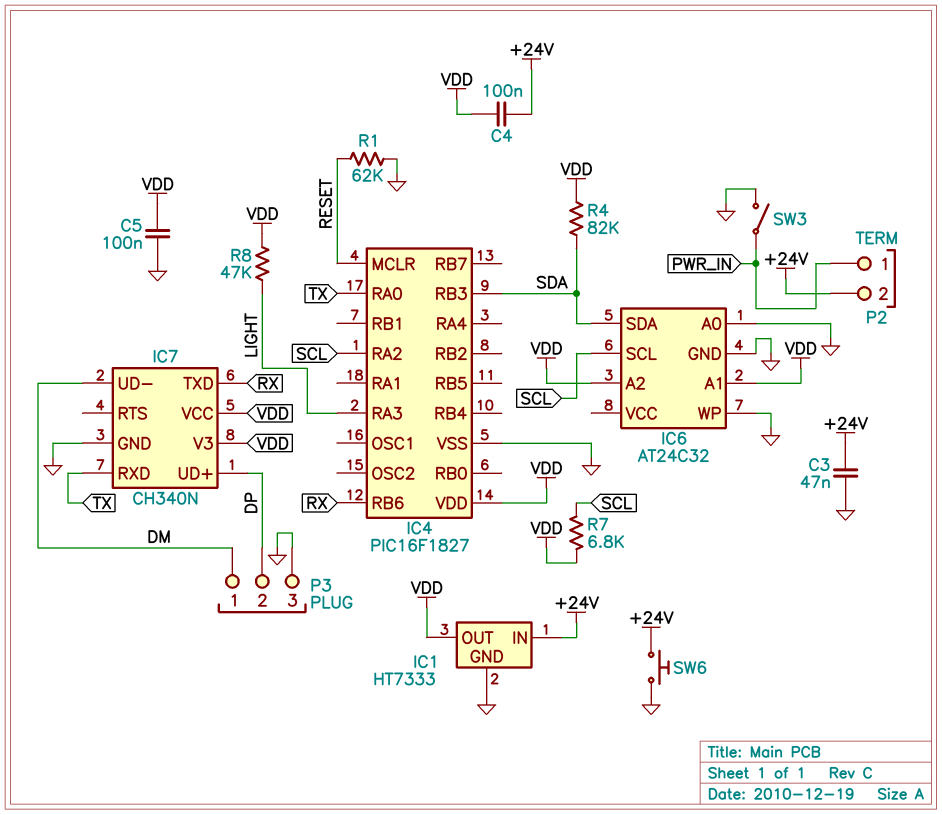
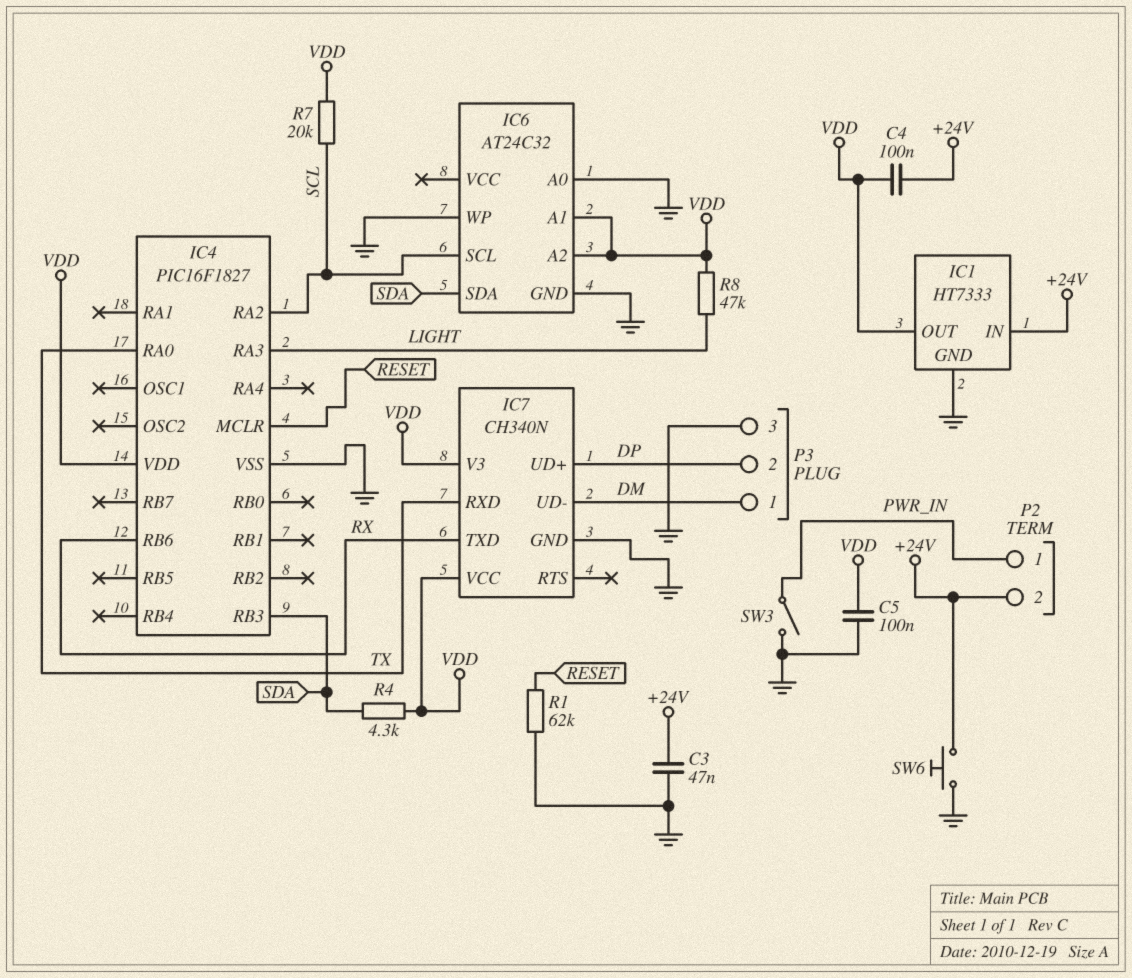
R4: 82k (SDA, VDD) -> 4.3k (SDA, VDD)
R7: 6.8k (SCL, VDD) -> 20k (SCL, VDD)

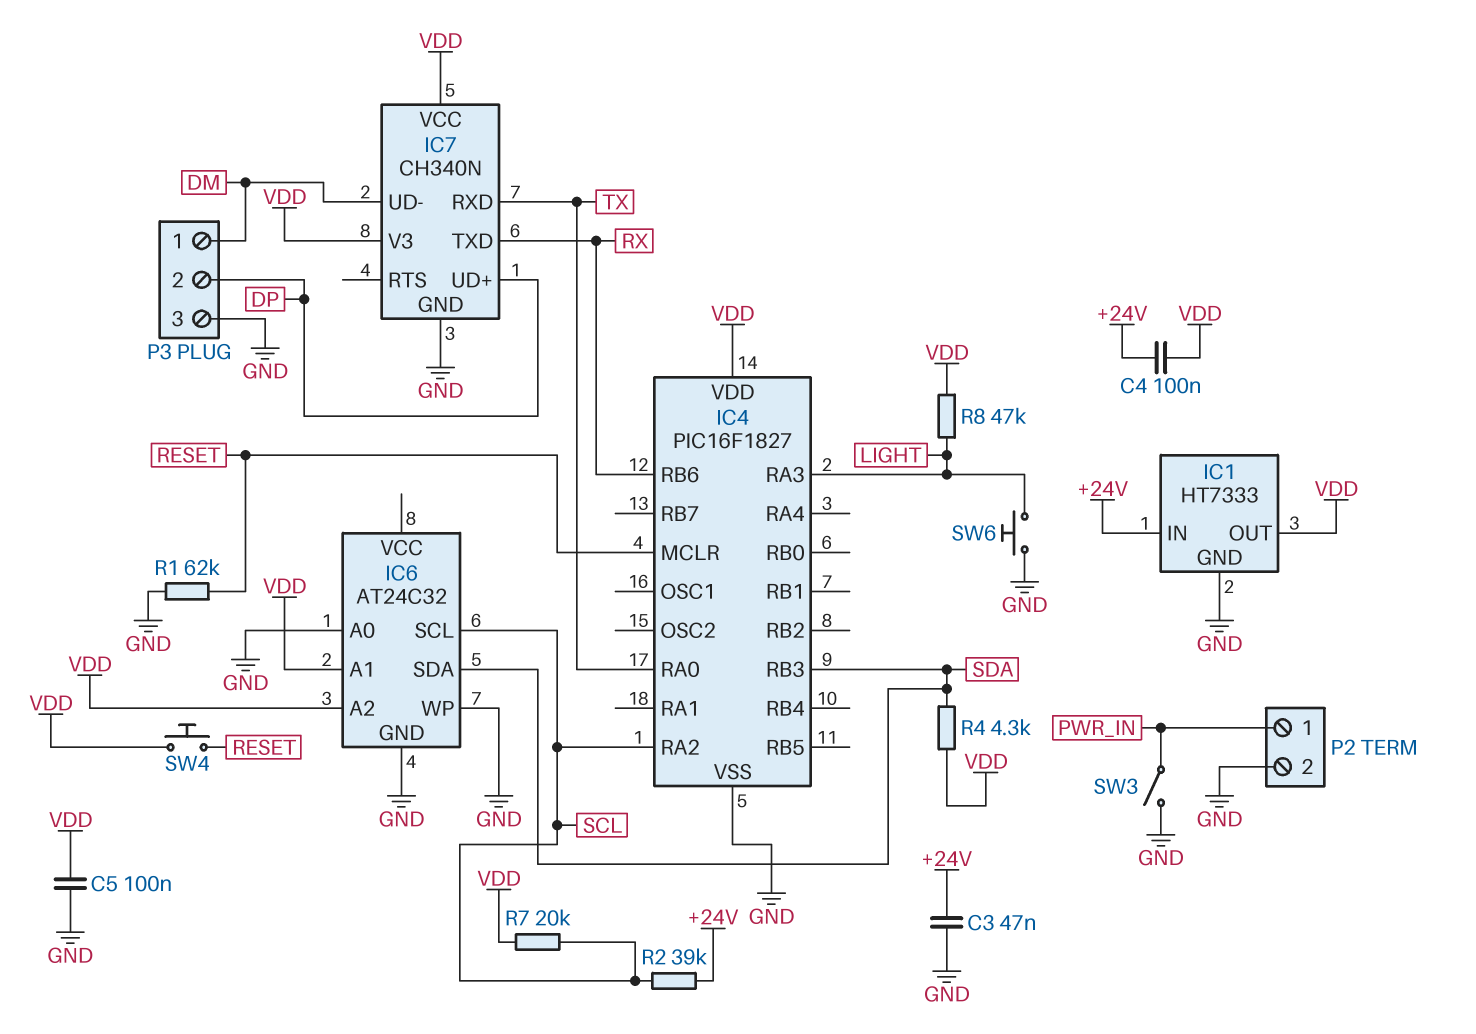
P2 pin 2: +24V -> GND
R2: none -> 39k (+24V, SCL)
SW4: none -> button (RESET, VDD)
SW6: button (+24V, GND) -> button (GND, LIGHT)

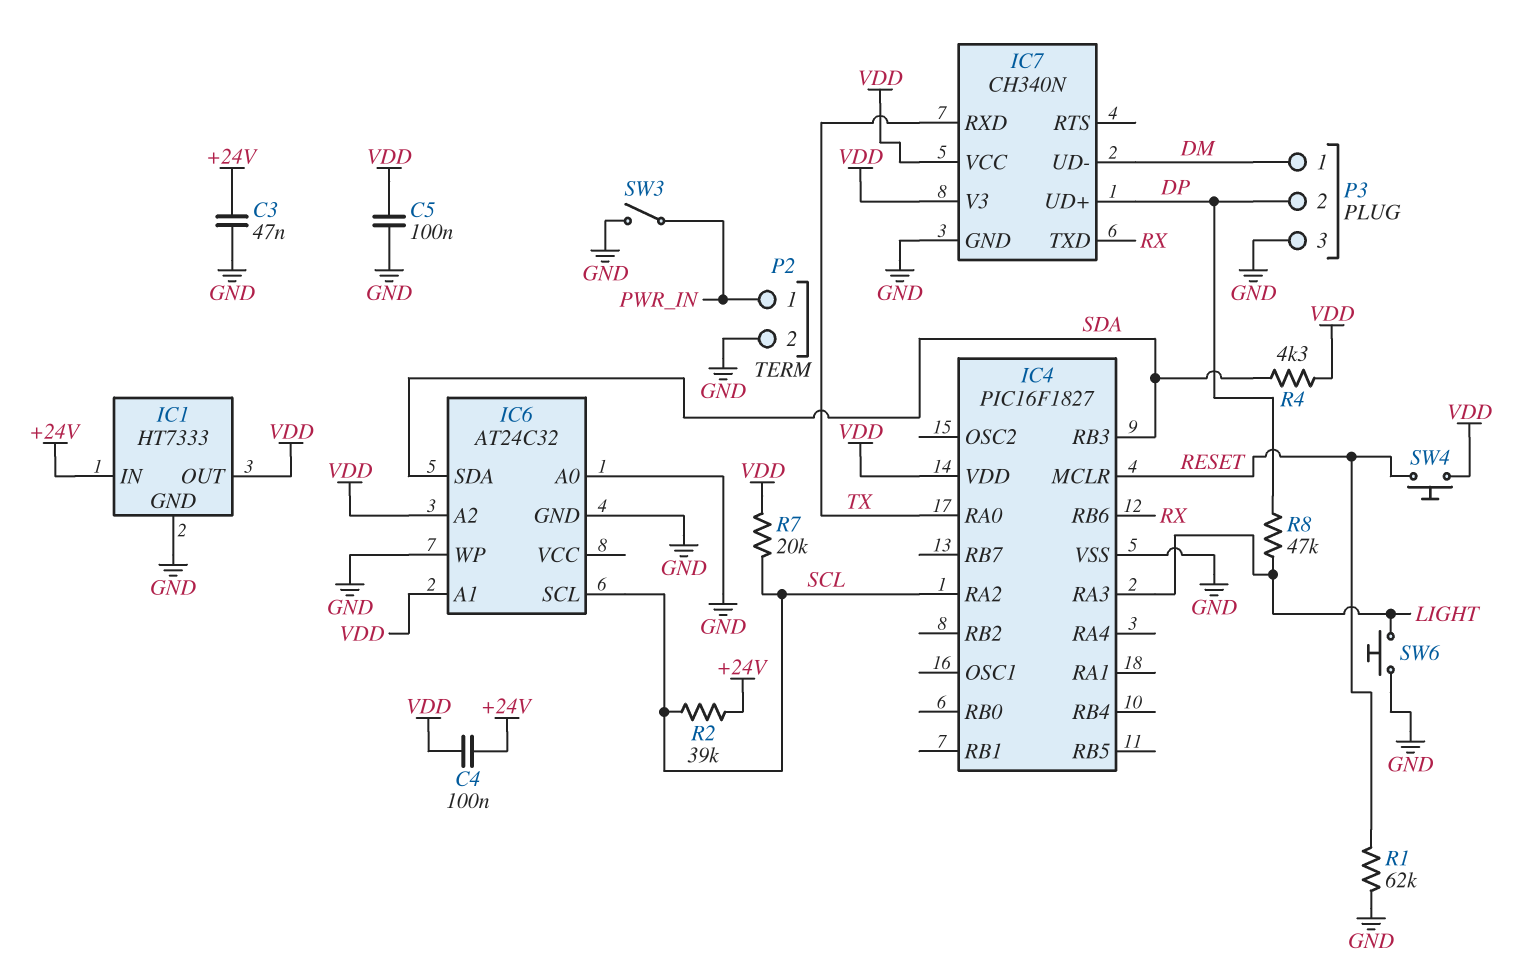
R8: 47k (LIGHT, VDD) -> 47k (DP, LIGHT)

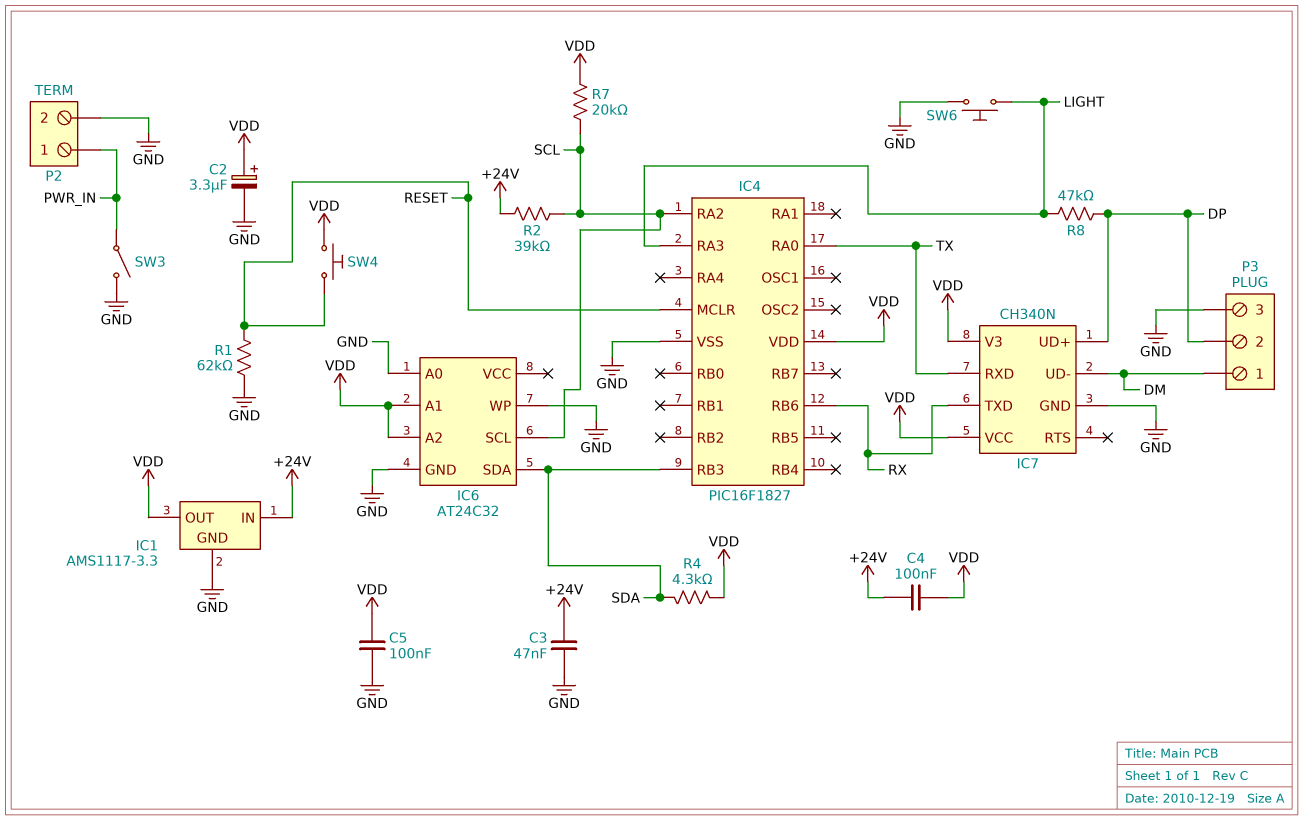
C2: none -> 3.3uF (plus VDD, minus GND)
IC1: HT7333 -> AMS1117-3.3

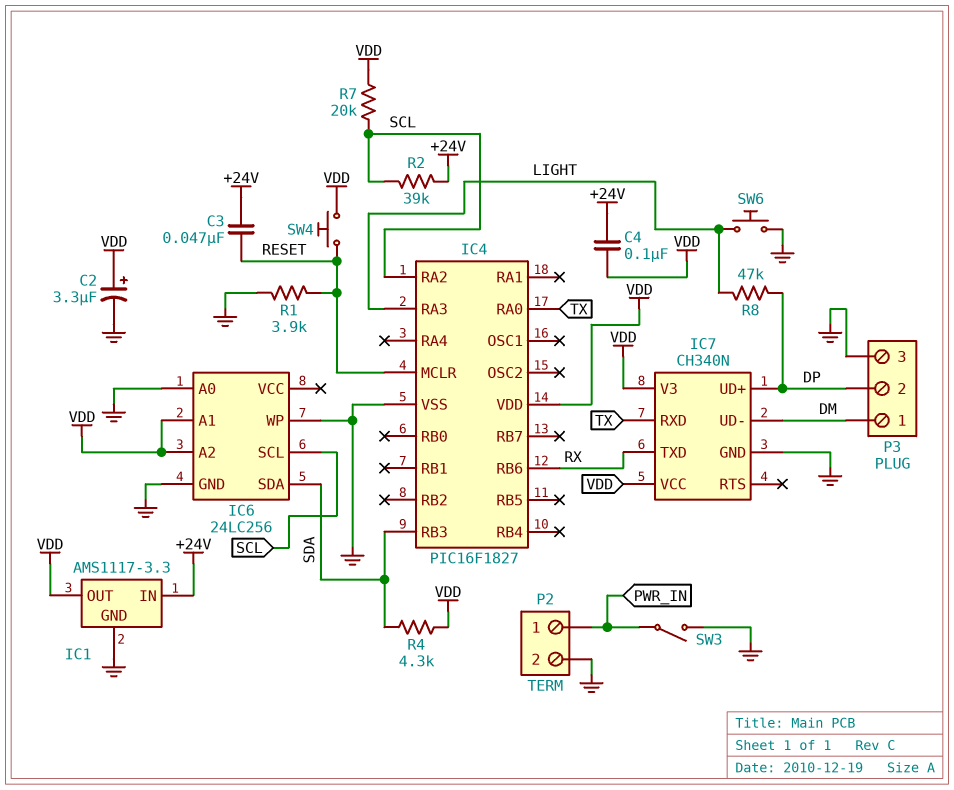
C3: 47nF (+24V, GND) -> 47nF (+24V, RESET)
C5: 100nF (GND, VDD) -> none
IC6: AT24C32 -> 24LC256
R1: 62k (GND, RESET) -> 3.9k (GND, RESET)

